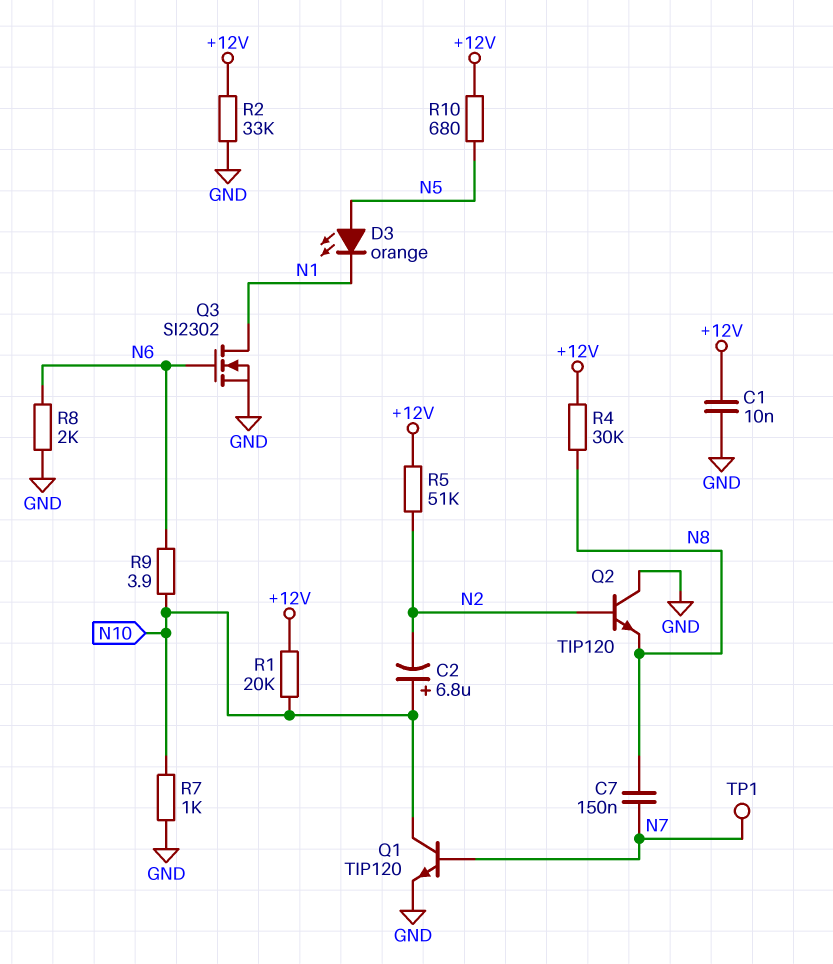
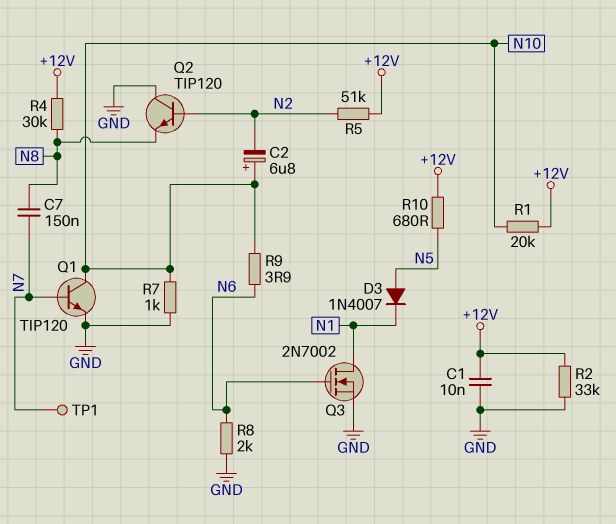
D3: LED orange (A N5, K N1) -> diode 1N4007 (A N5, K N1)
Q3: NMOS SI2302 (G N6, D N1, S GND) -> NMOS 2N7002 (G N6, D N1, S GND)

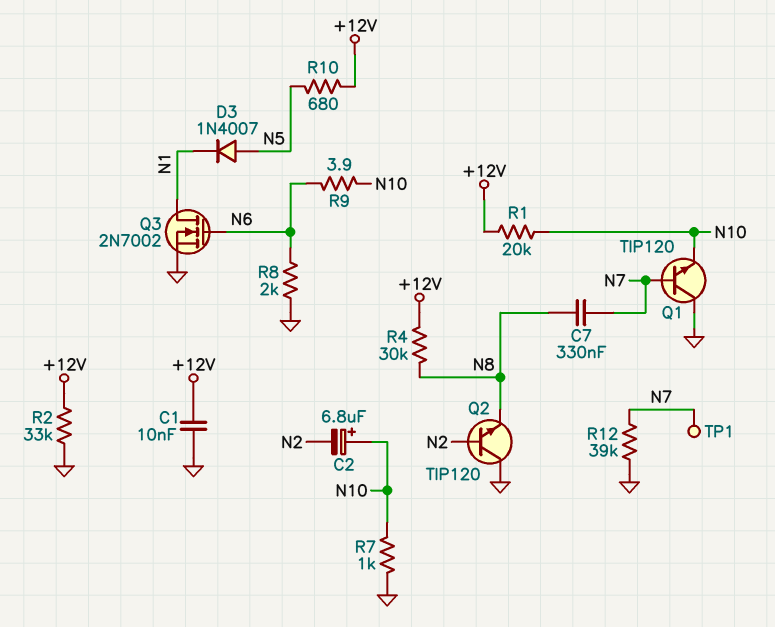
C7: 150nF (N7, N8) -> 330nF (N7, N8)
Q1: NPN TIP120 (B N7, C N10, E GND) -> NPN TIP120 (B N7, C GND, E N10)
R5: 51k (+12V, N2) -> none
R12: none -> 39k (GND, N7)

